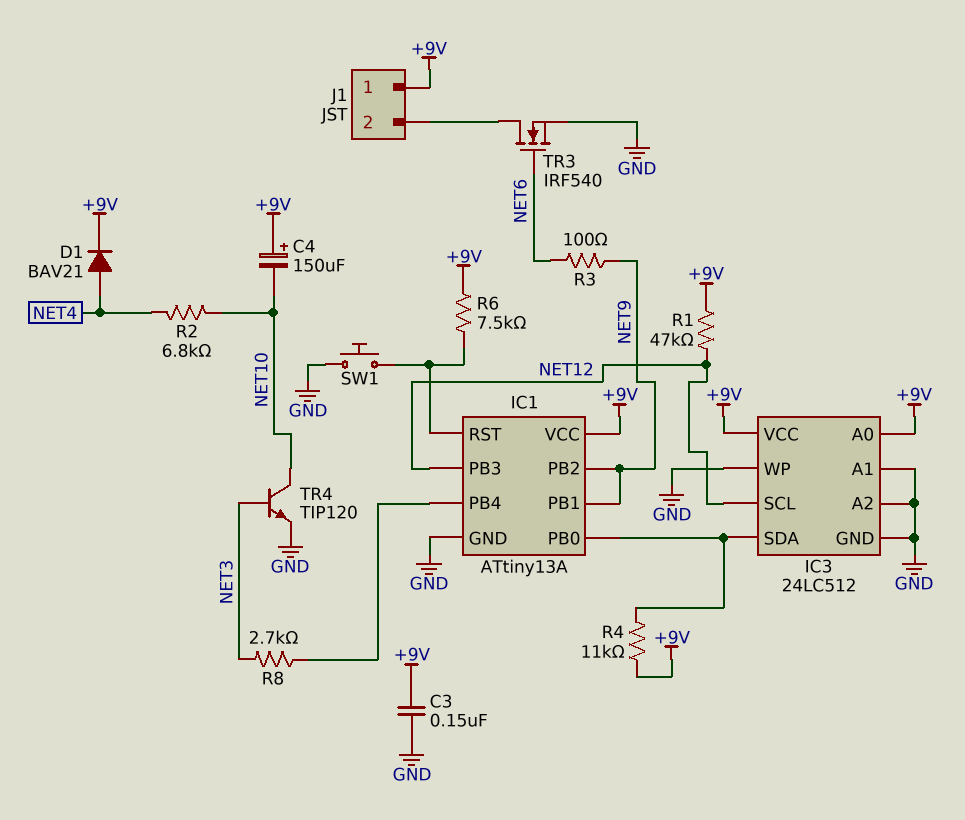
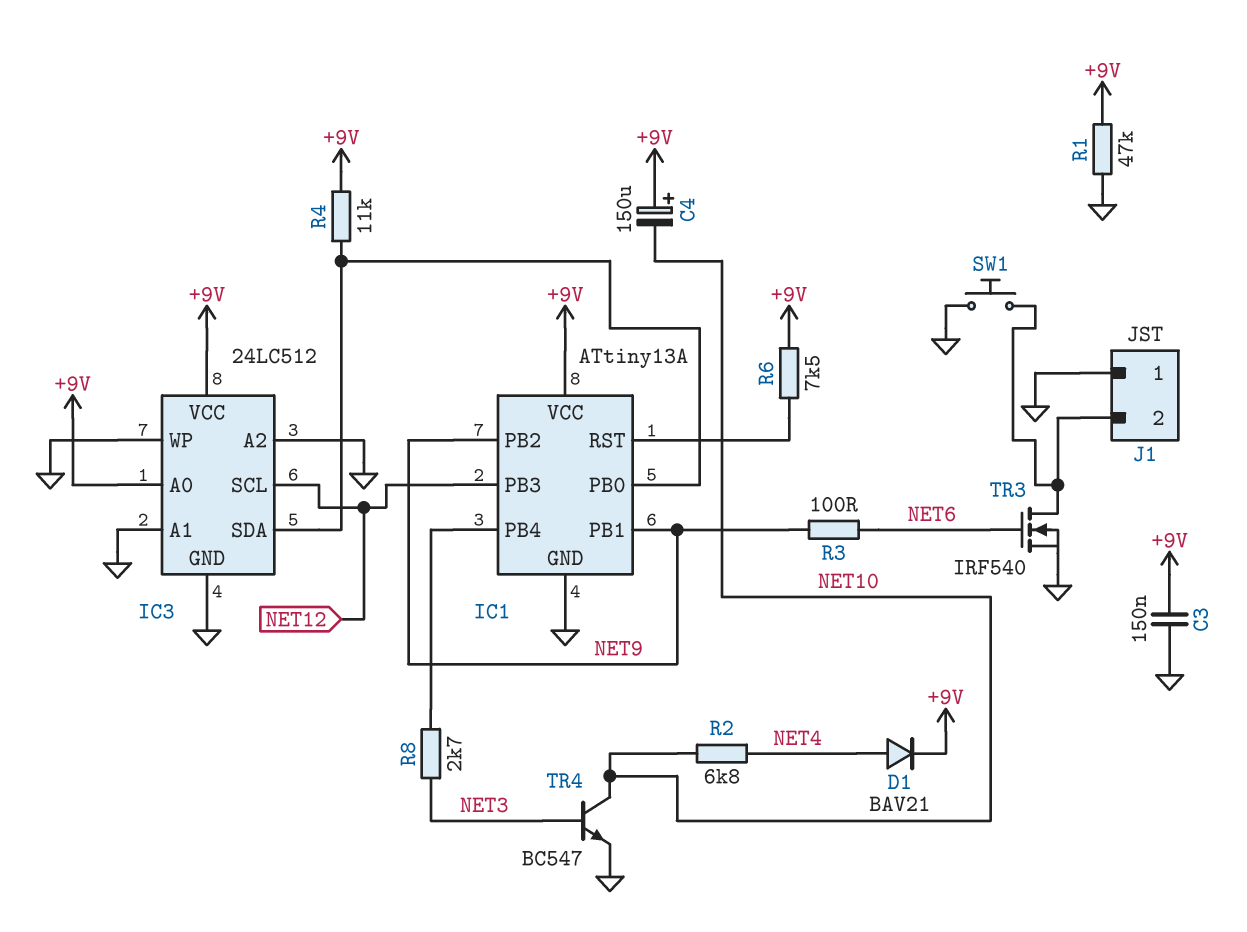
J1 pin 1: +9V -> GND
R1: 47k (+9V, NET12) -> 47k (+9V, GND)
SW1: button (GND, IC1/RST) -> button (GND, J1/2)
TR4: NPN TIP120 (B NET3, C NET10, E GND) -> NPN BC547 (B NET3, C NET10, E GND)

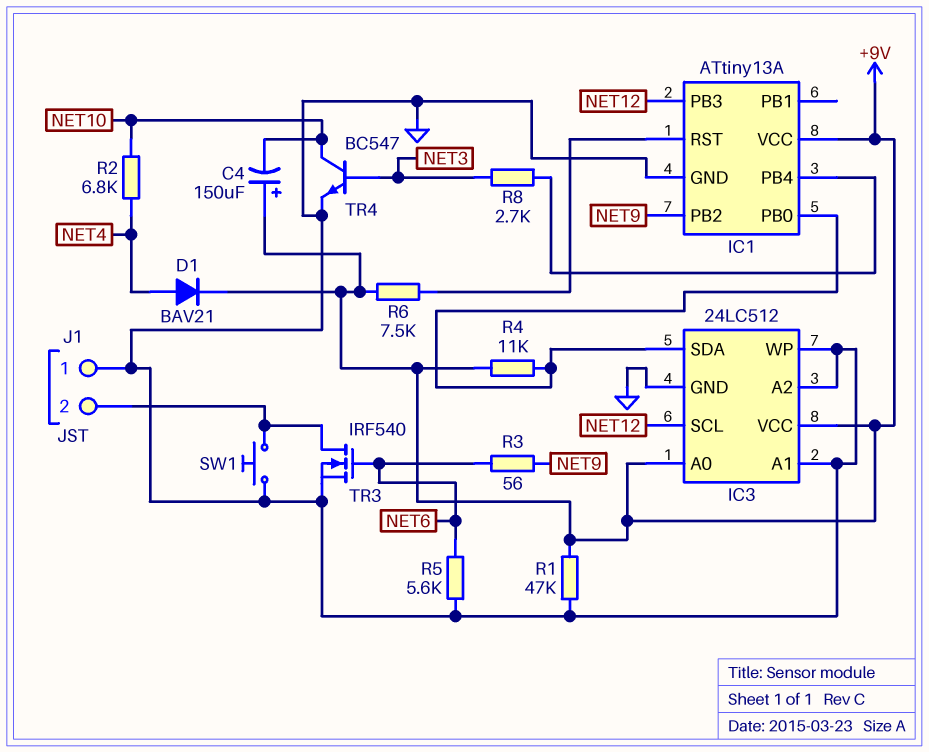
C3: 150nF (+9V, GND) -> none
IC1 pin PB1: NET9 -> none
R3: 100 (NET6, NET9) -> 56 (NET6, NET9)
R5: none -> 5.6k (GND, NET6)

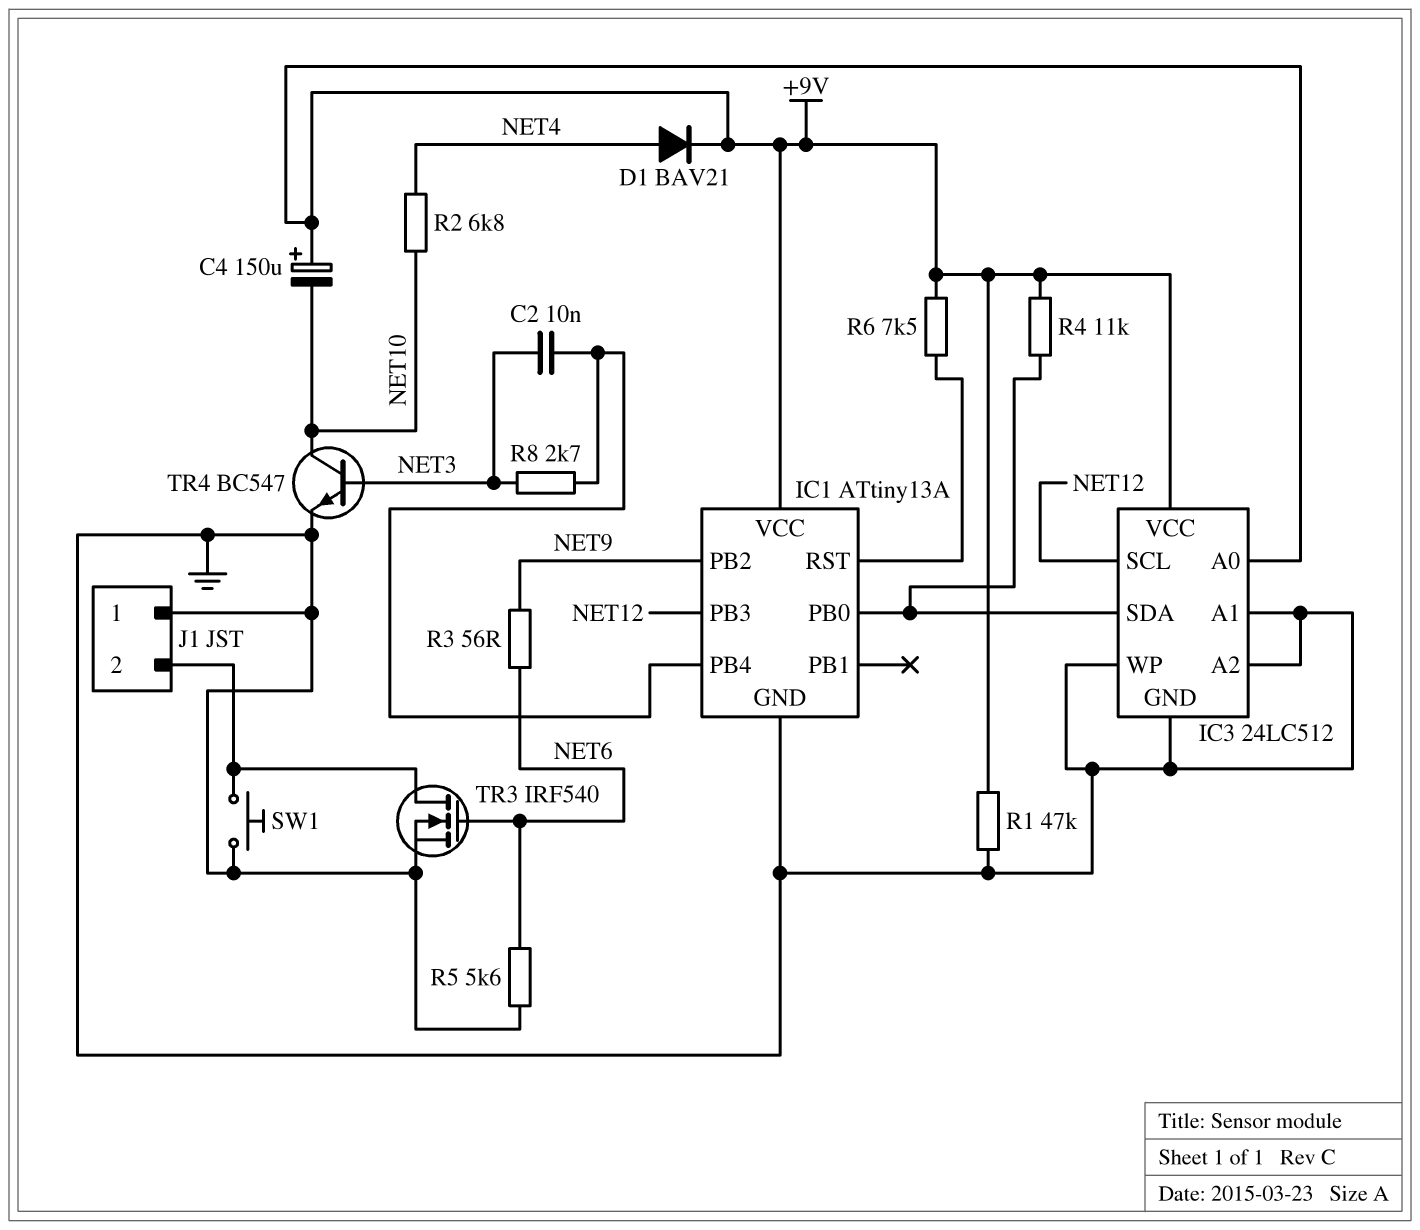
C2: none -> 10nF (IC1/PB4, NET3)

